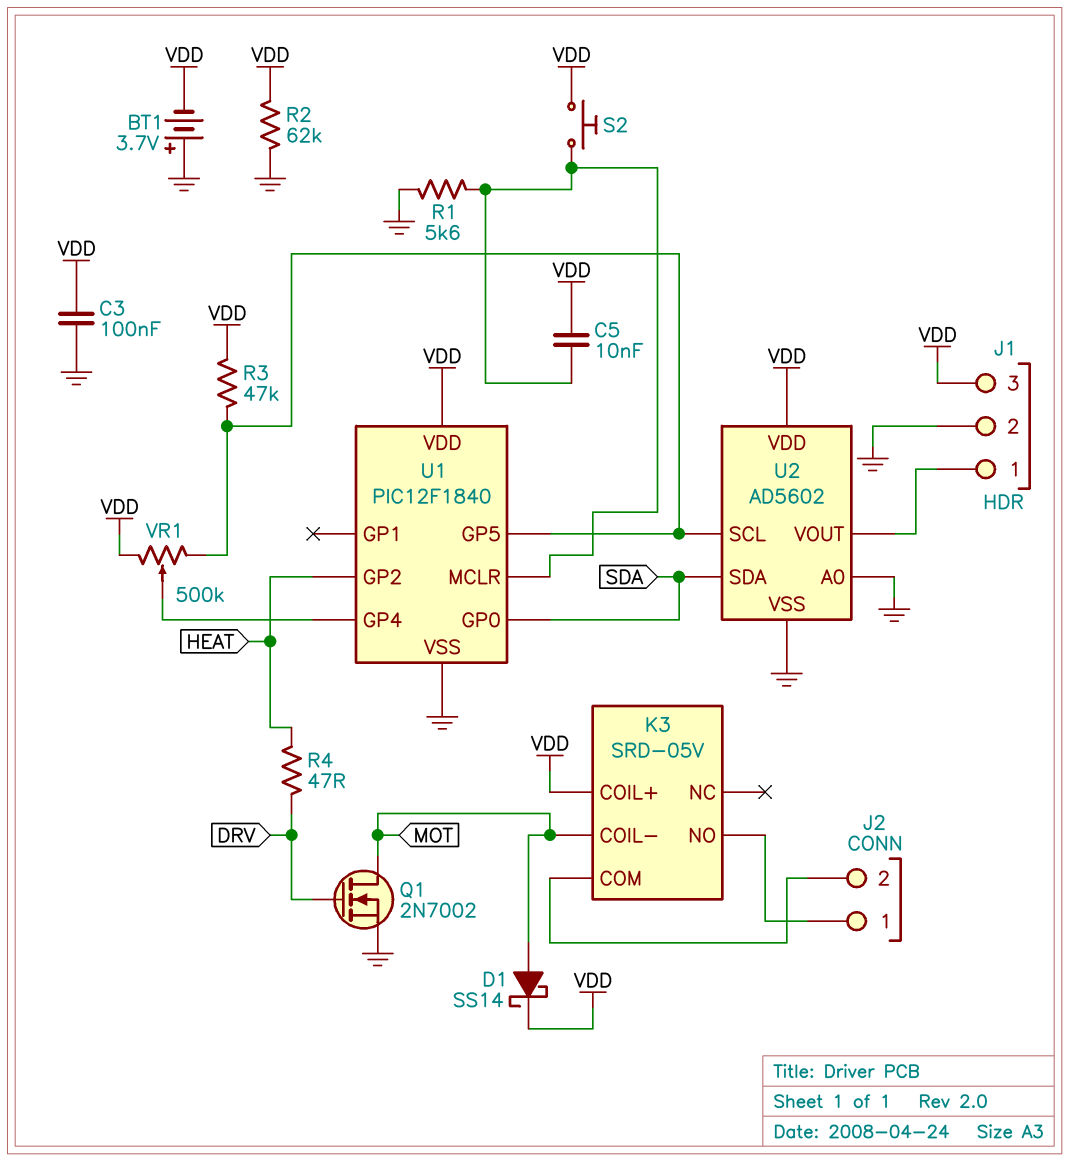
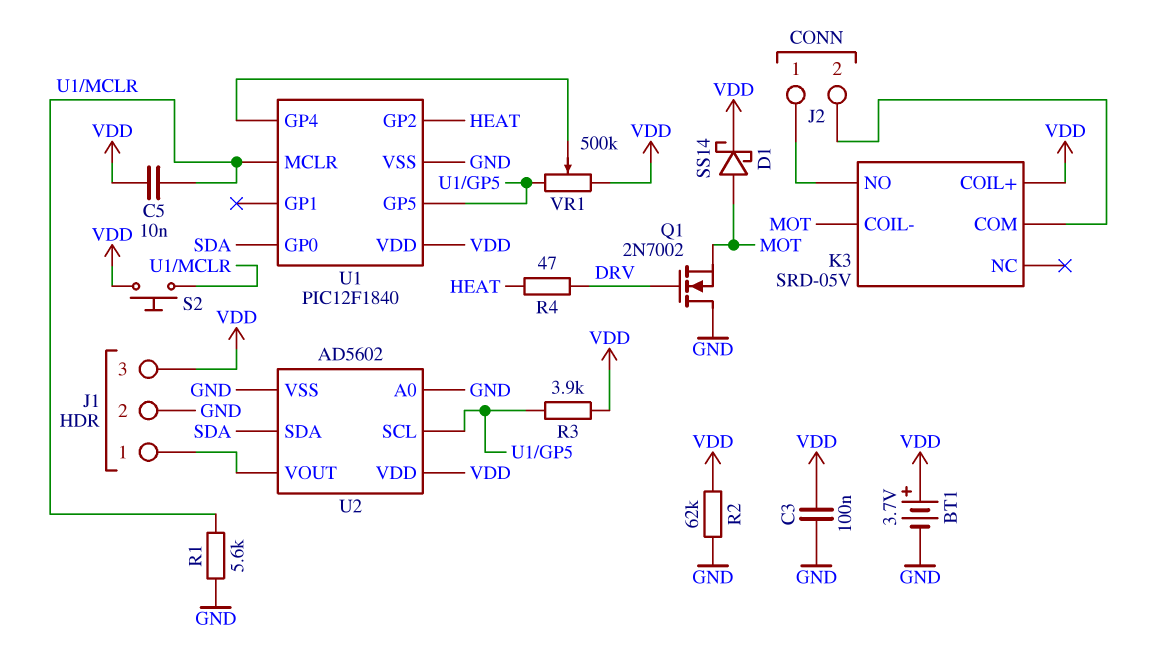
BT1: 3.7V (plus GND, minus VDD) -> 3.7V (plus VDD, minus GND)
Q1: NMOS 2N7002 (G DRV, D MOT, S GND) -> NMOS 2N7002 (G DRV, D GND, S MOT)
R3: 47k (U1/GP5, VDD) -> 3.9k (U1/GP5, VDD)

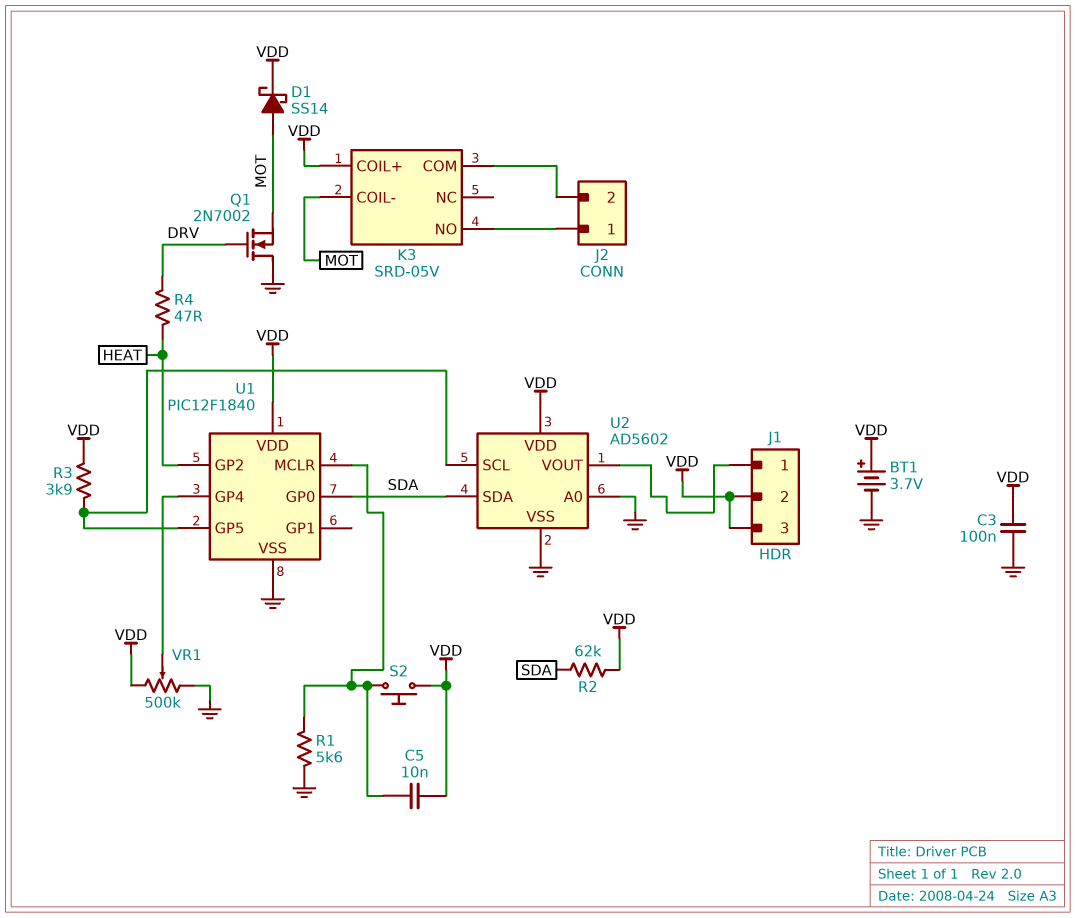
J1 pin 2: GND -> VDD
R2: 62k (GND, VDD) -> 62k (SDA, VDD)
VR1: 500k (U1/GP5, VDD, wiper U1/GP4) -> 500k (GND, VDD, wiper U1/GP4)

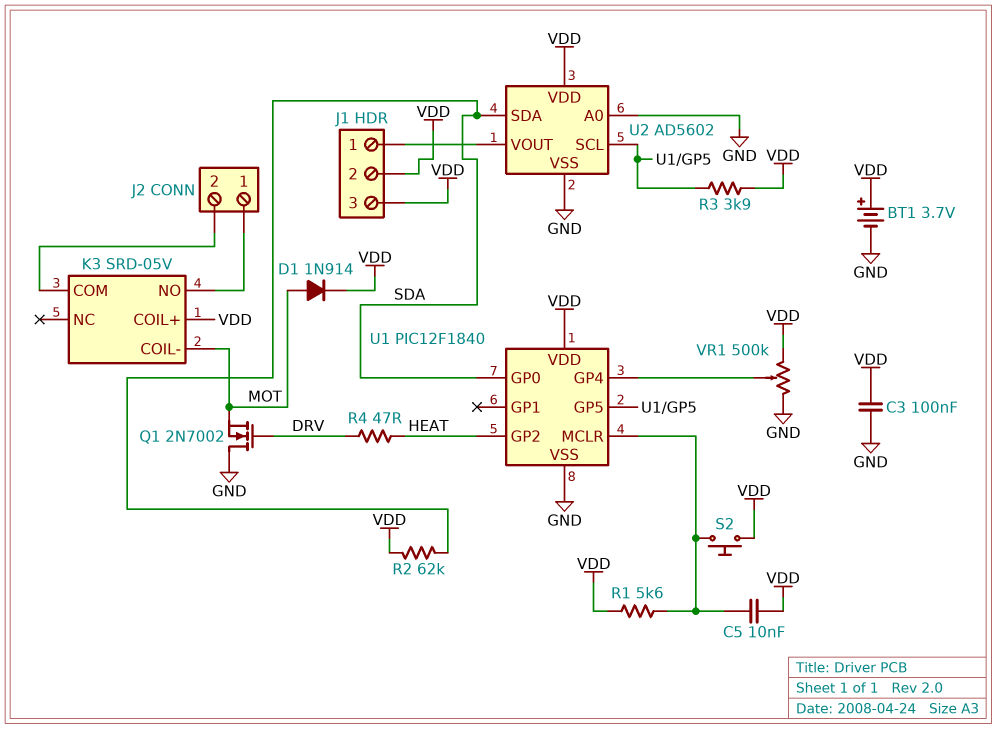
D1: schottky SS14 (A MOT, K VDD) -> diode 1N914 (A MOT, K VDD)
R1: 5.6k (GND, U1/MCLR) -> 5.6k (U1/MCLR, VDD)

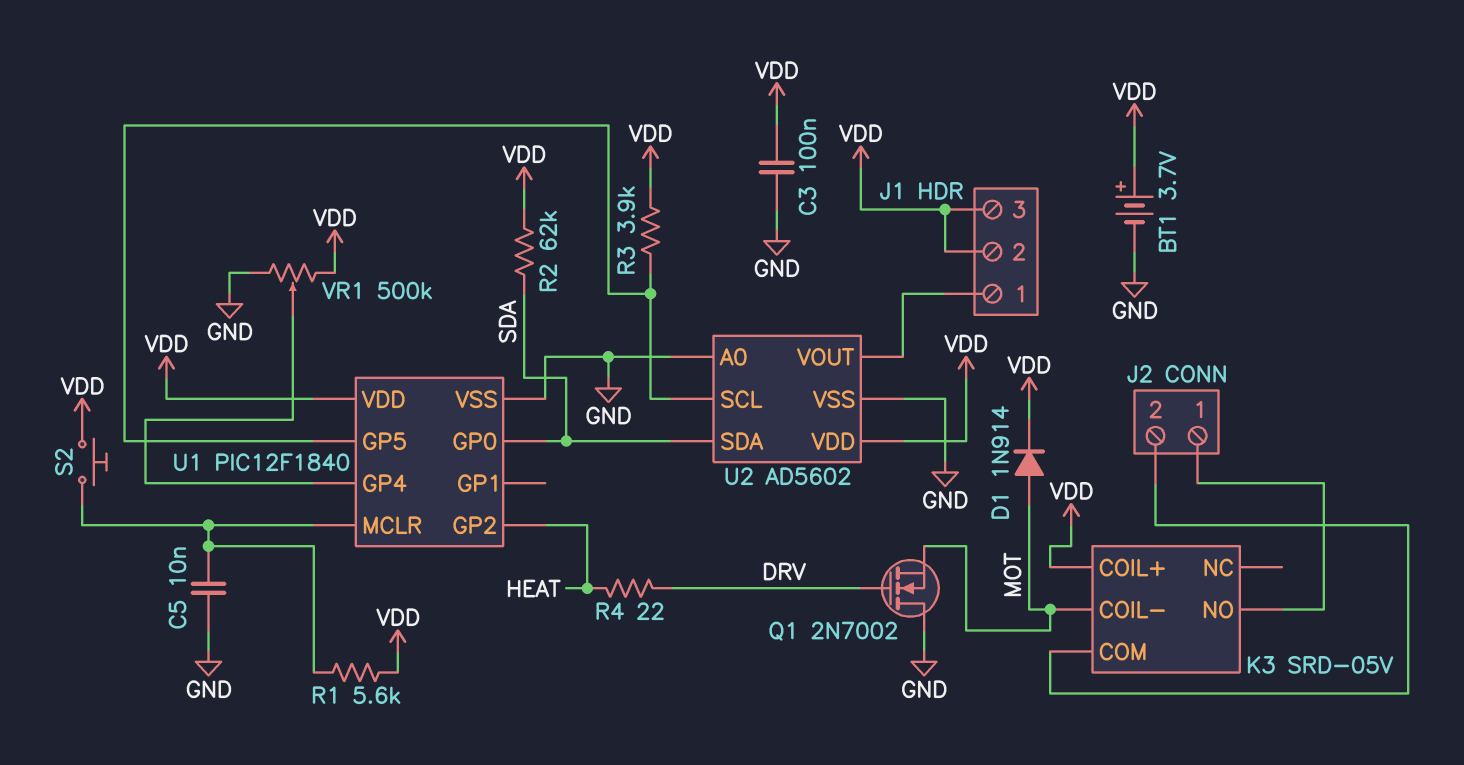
C5: 10nF (U1/MCLR, VDD) -> 10nF (GND, U1/MCLR)
R4: 47 (DRV, HEAT) -> 22 (DRV, HEAT)

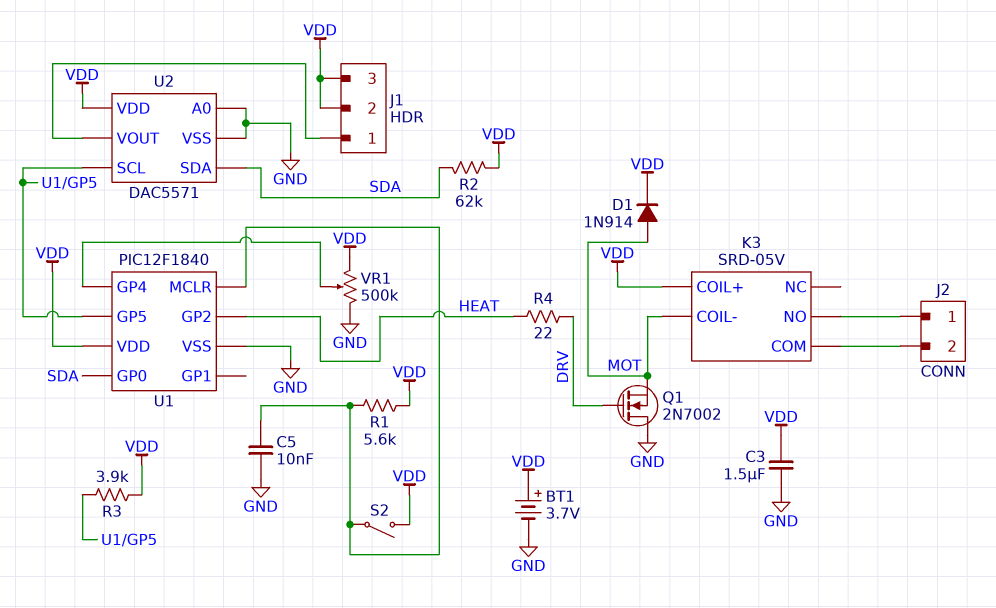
C3: 100nF (GND, VDD) -> 1.5uF (GND, VDD)
S2: button (U1/MCLR, VDD) -> switch (U1/MCLR, VDD)
U2: AD5602 -> DAC5571

